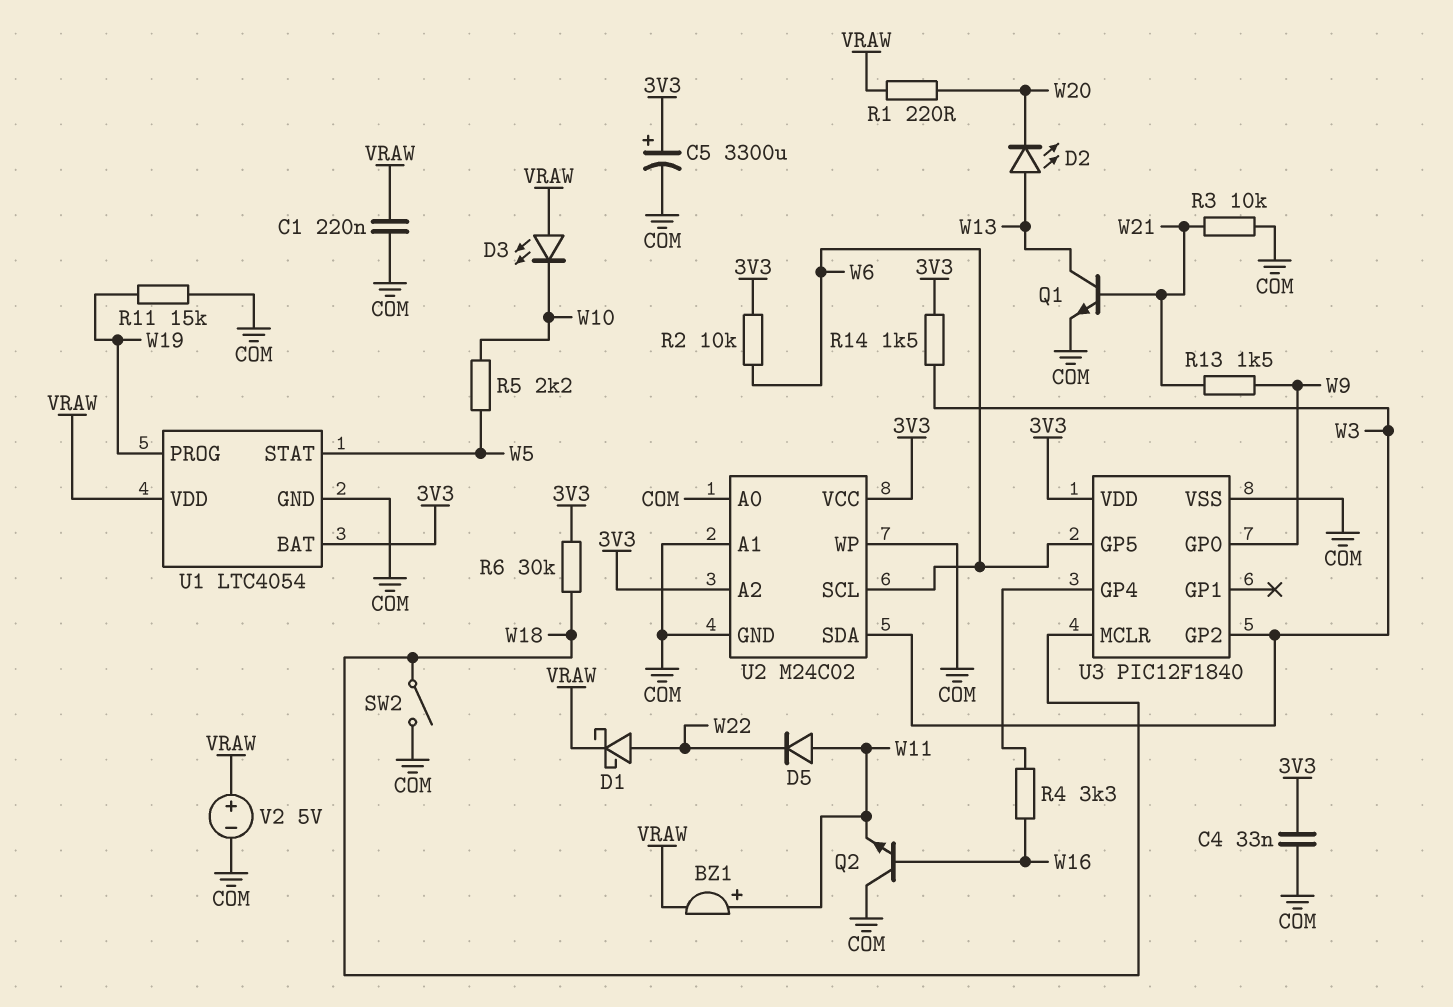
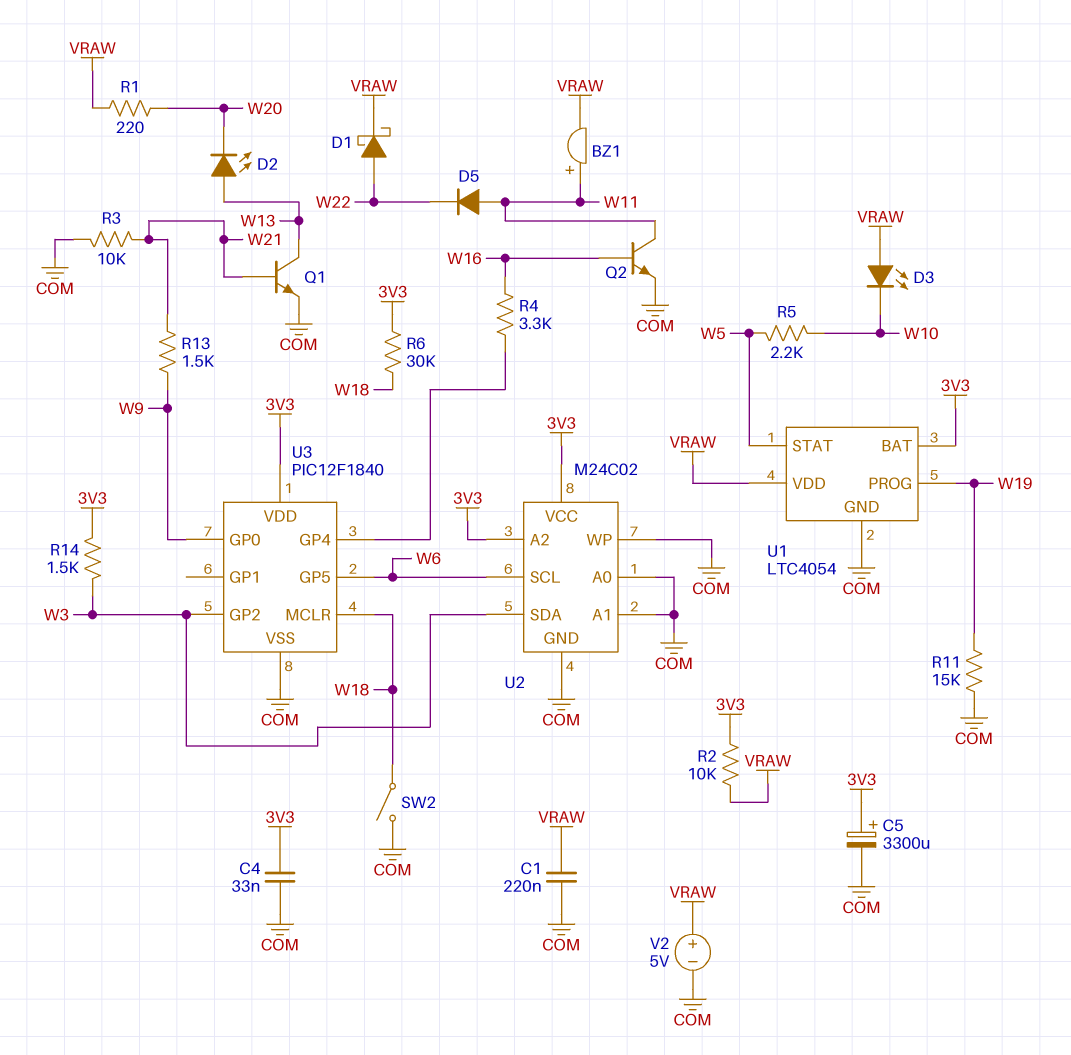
Q2: NPN (B W16, C COM, E W11) -> NPN (B W16, C W11, E COM)
R2: 10k (3V3, W6) -> 10k (3V3, VRAW)

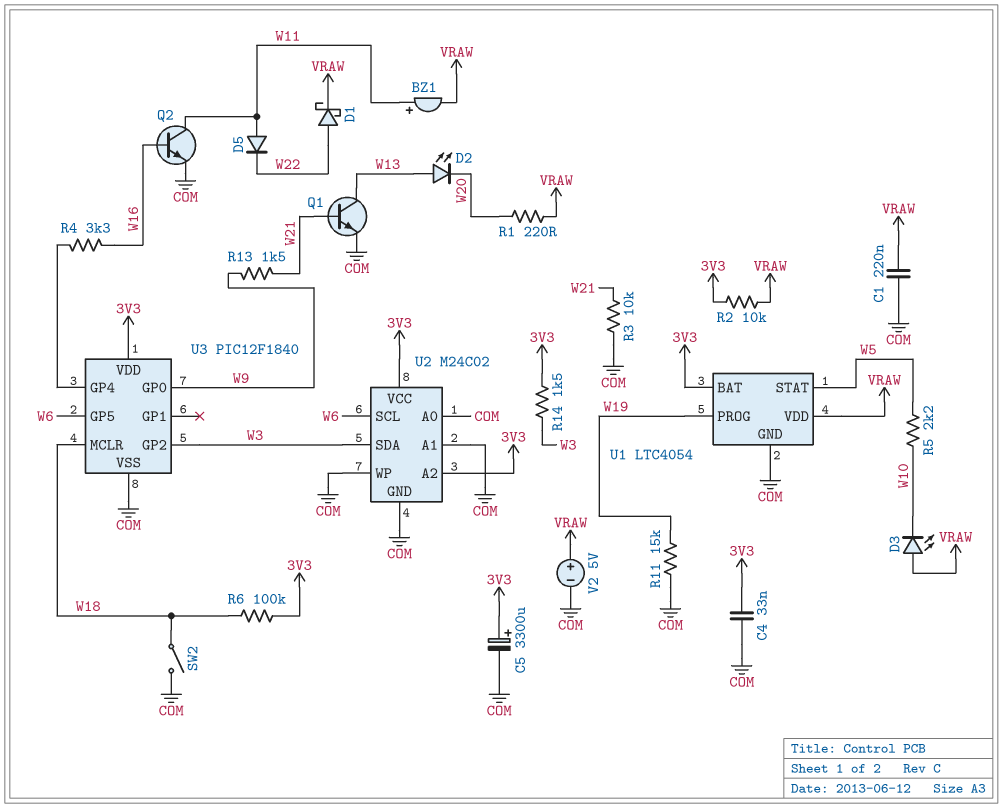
R6: 30k (3V3, W18) -> 100k (3V3, W18)

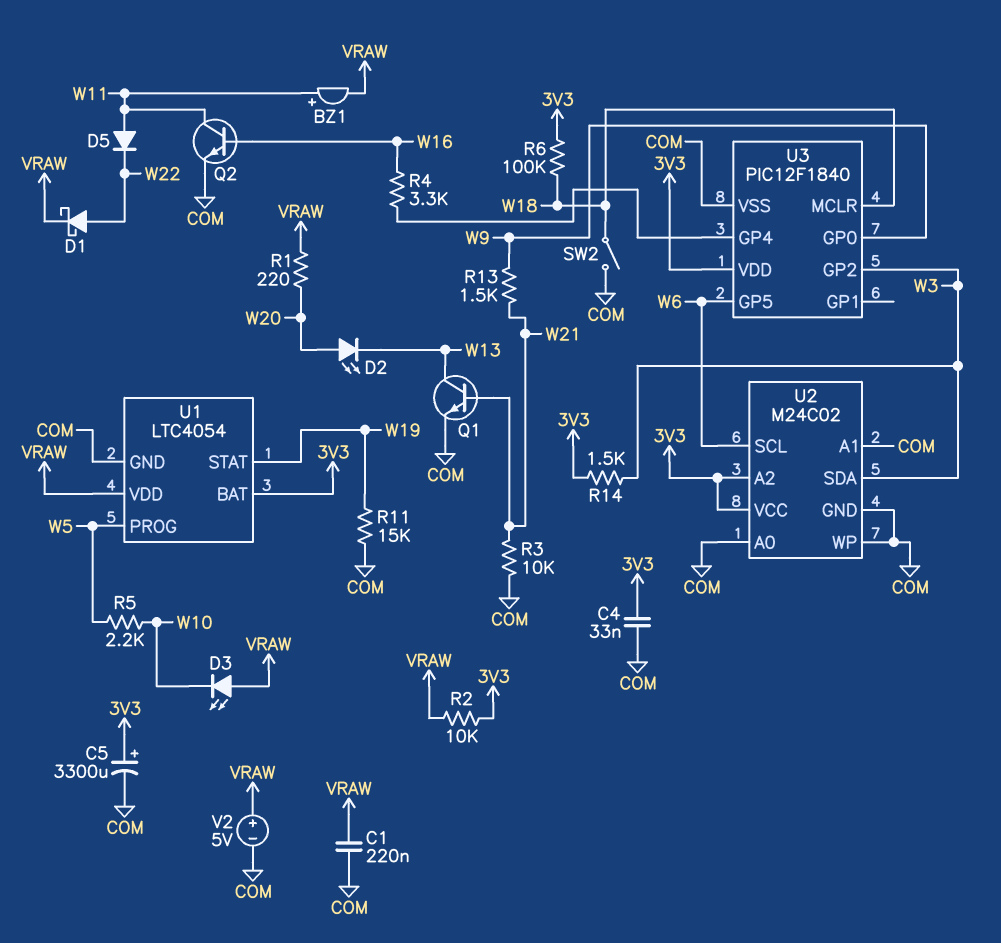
D2: LED (A W13, K W20) -> LED (A W20, K W13)
U1 pin PROG: W19 -> W5
U1 pin STAT: W5 -> W19

